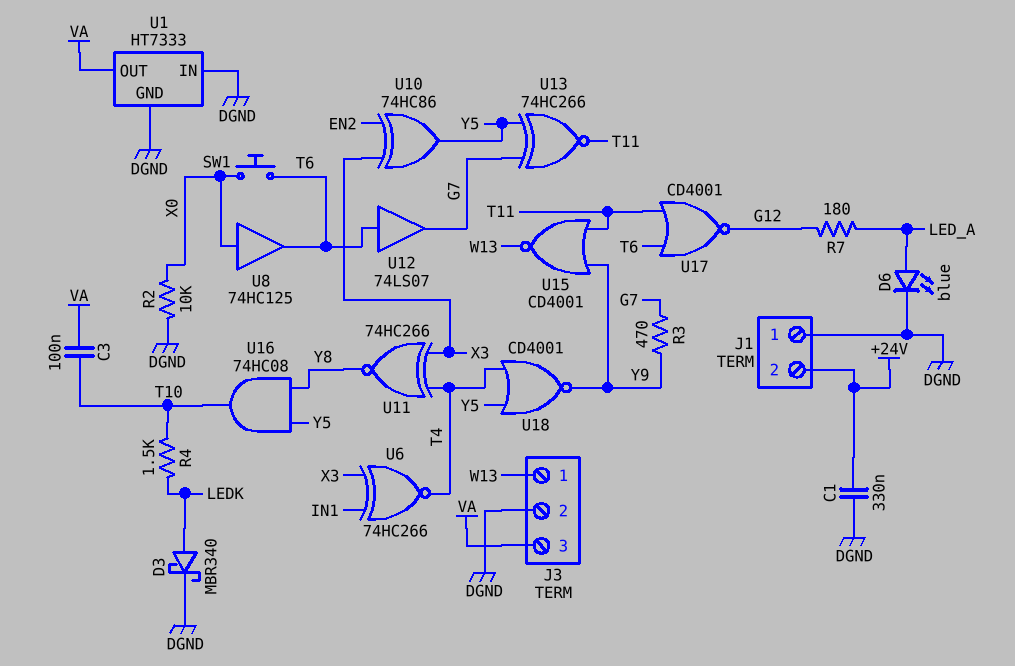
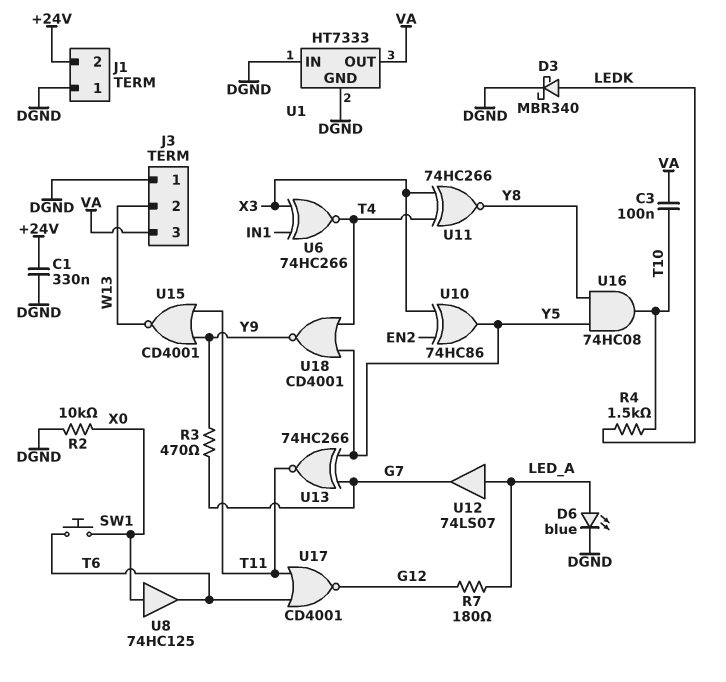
J3 pin 1: W13 -> DGND
J3 pin 2: DGND -> W13
U12: buffer 74LS07 (in T6, out G7) -> buffer 74LS07 (in LED_A, out G7)

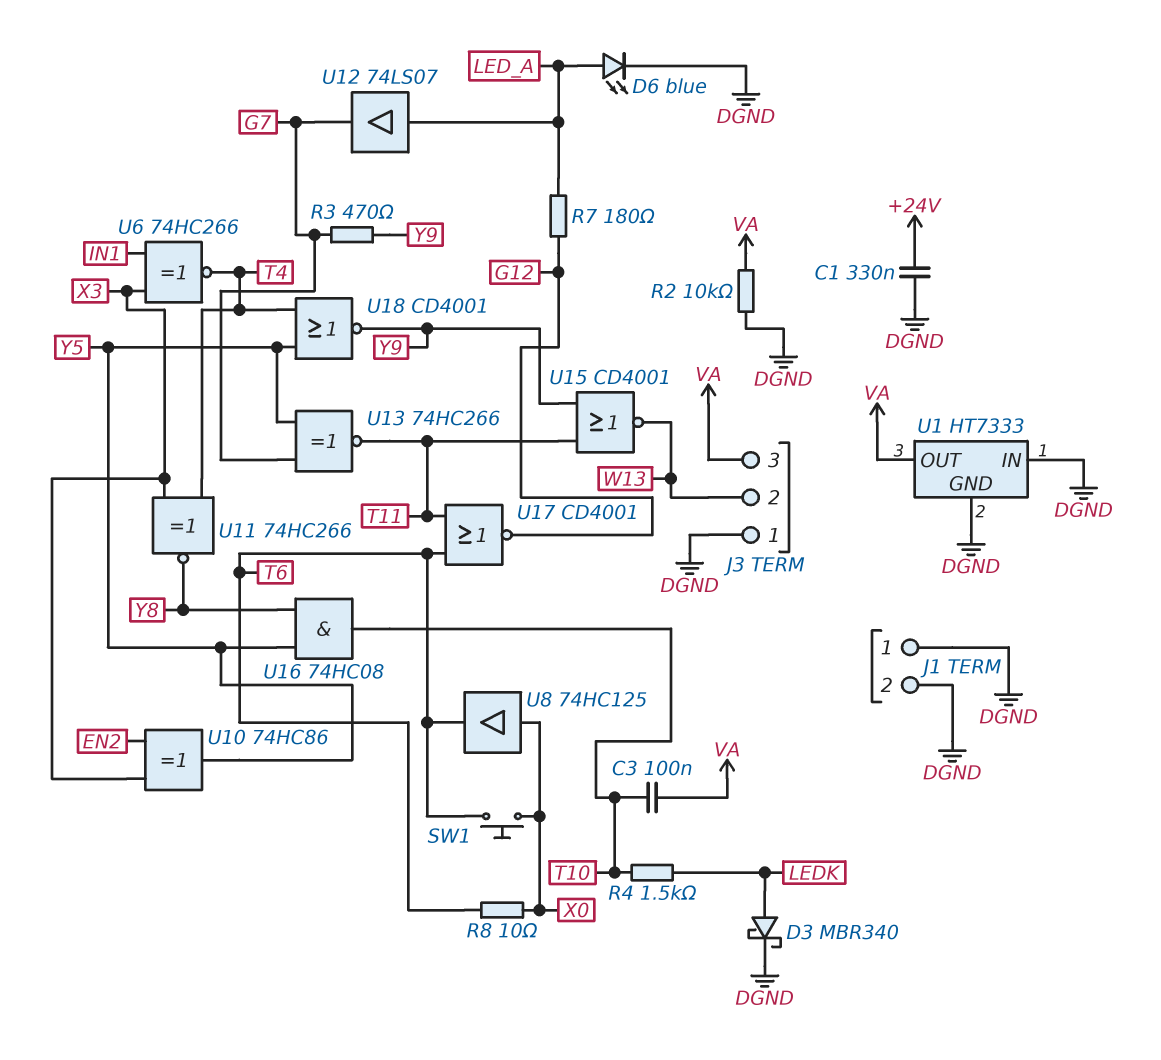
J1 pin 2: +24V -> DGND
R2: 10k (DGND, X0) -> 10k (DGND, VA)
R8: none -> 10 (T6, X0)

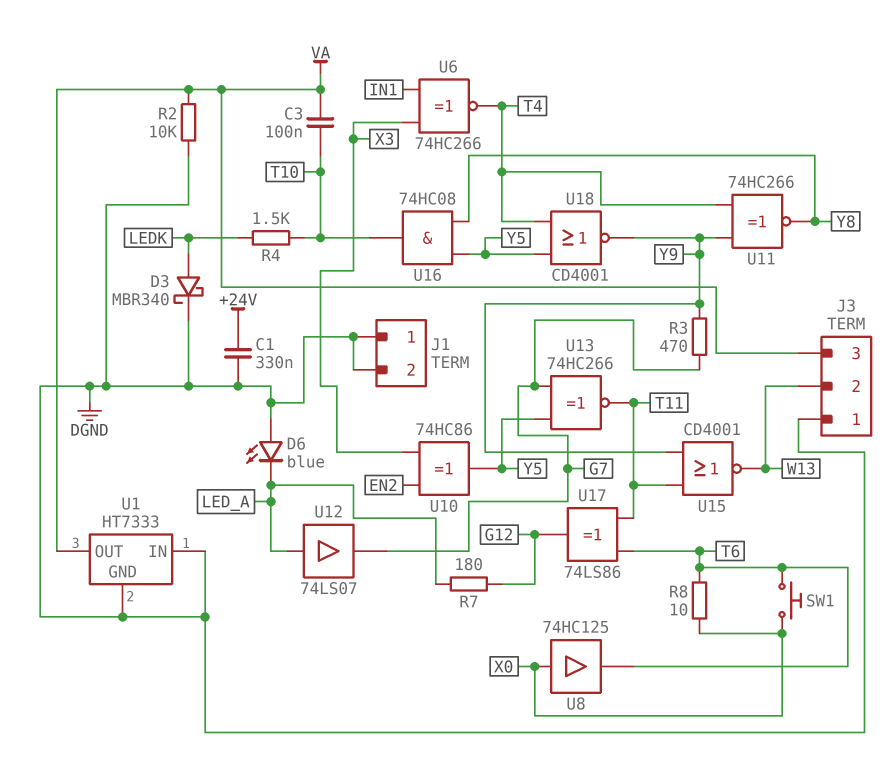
D6: LED blue (A LED_A, K DGND) -> LED blue (A DGND, K LED_A)
U11: XNOR 74HC266 (in T4, in X3, out Y8) -> XNOR 74HC266 (in T4, in Y9, out Y8)
U17: NOR CD4001 (in T6, in T11, out G12) -> XOR 74LS86 (in T6, in T11, out G12)

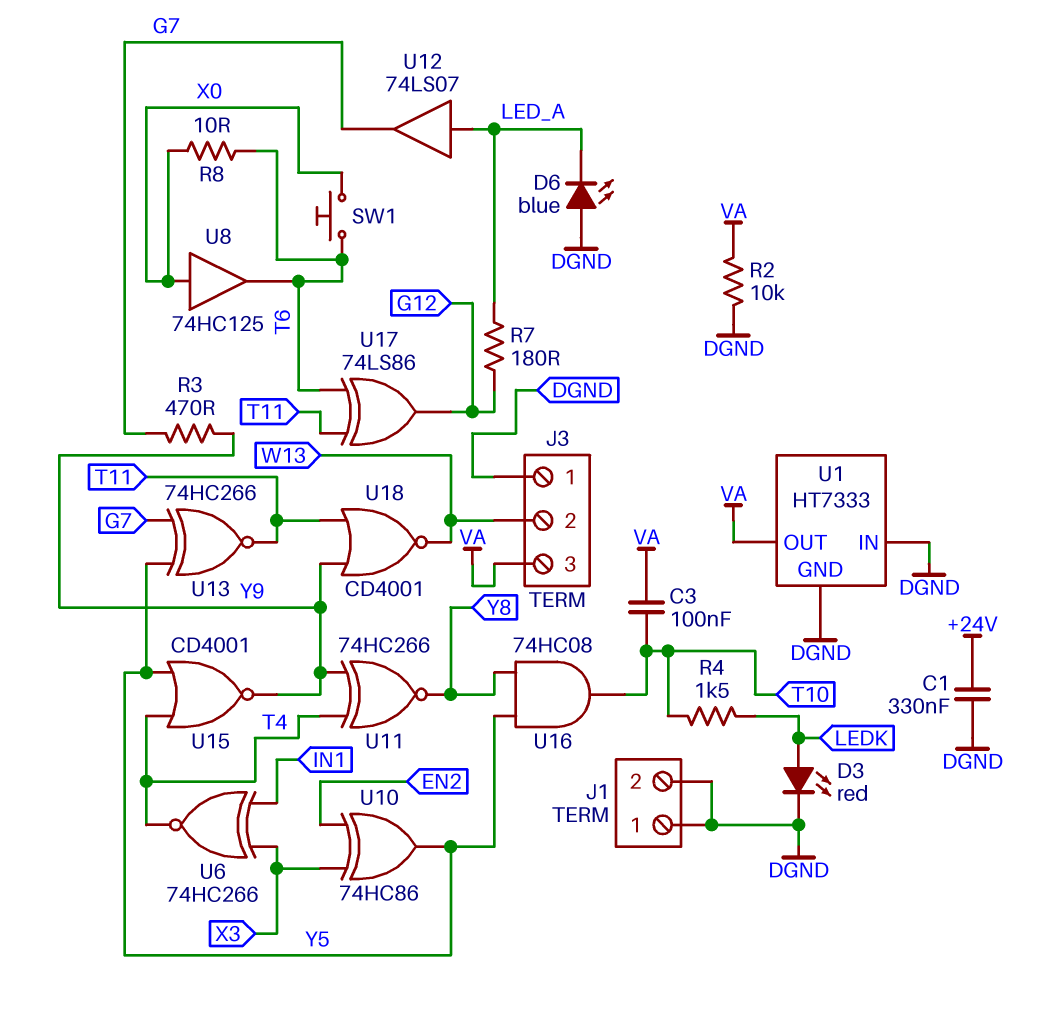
D3: schottky MBR340 (A LEDK, K DGND) -> LED red (A LEDK, K DGND)
U15: NOR CD4001 (in T11, in Y9, out W13) -> NOR CD4001 (in T4, in Y5, out Y9)
U18: NOR CD4001 (in T4, in Y5, out Y9) -> NOR CD4001 (in T11, in Y9, out W13)

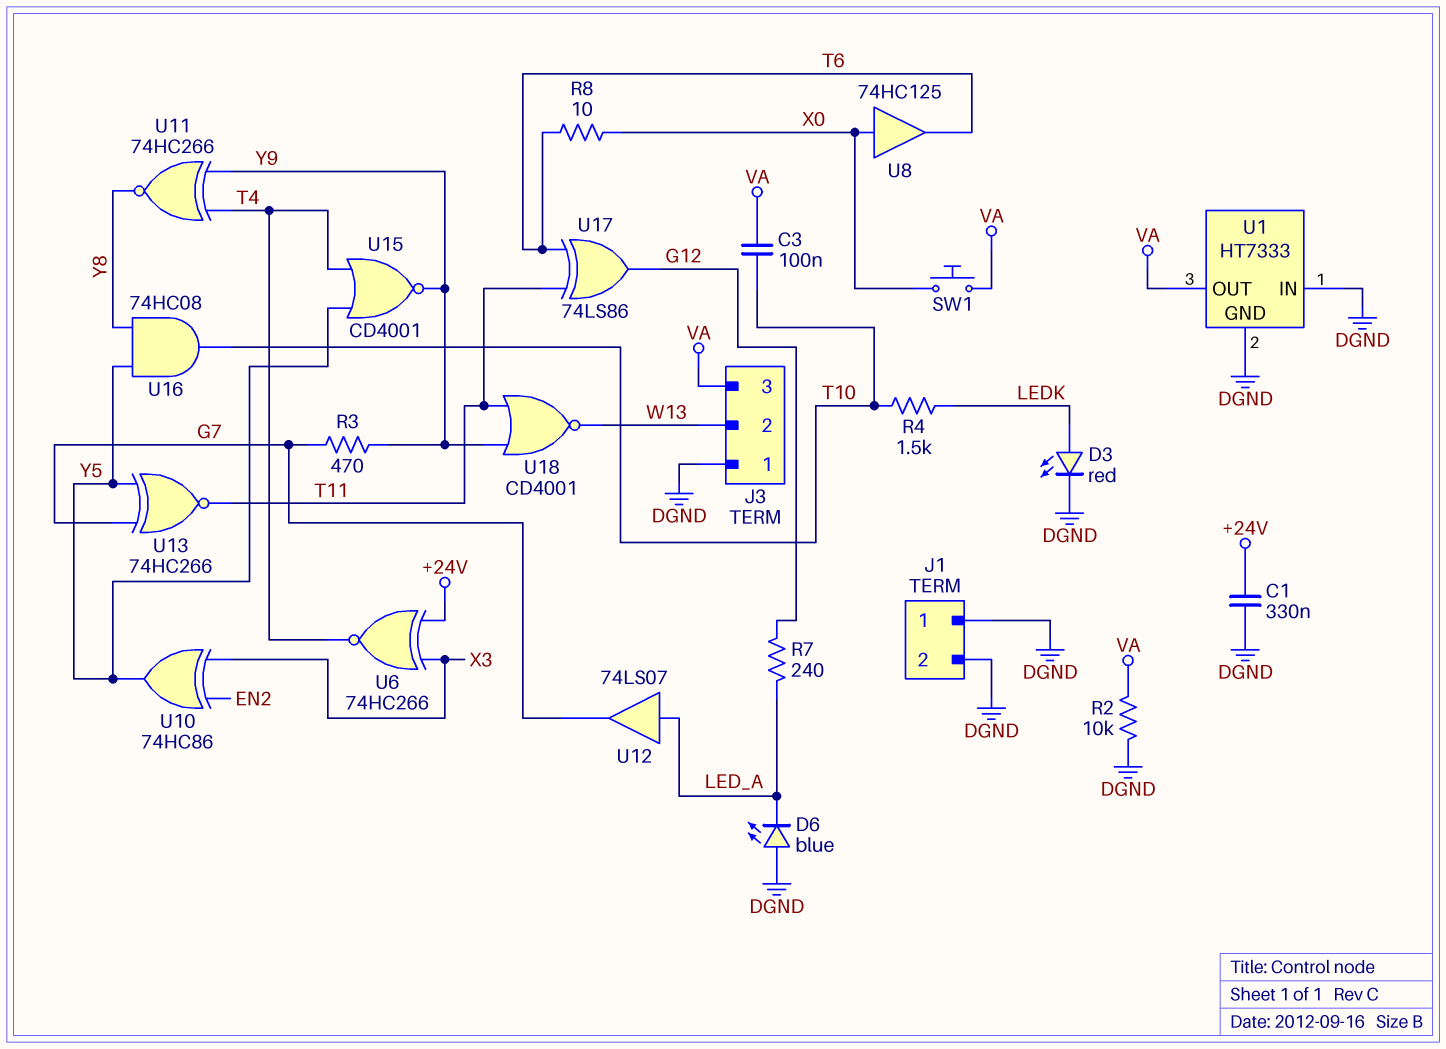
R7: 180 (G12, LED_A) -> 240 (G12, LED_A)
SW1: button (T6, X0) -> button (VA, X0)
U6: XNOR 74HC266 (in IN1, in X3, out T4) -> XNOR 74HC266 (in +24V, in X3, out T4)

